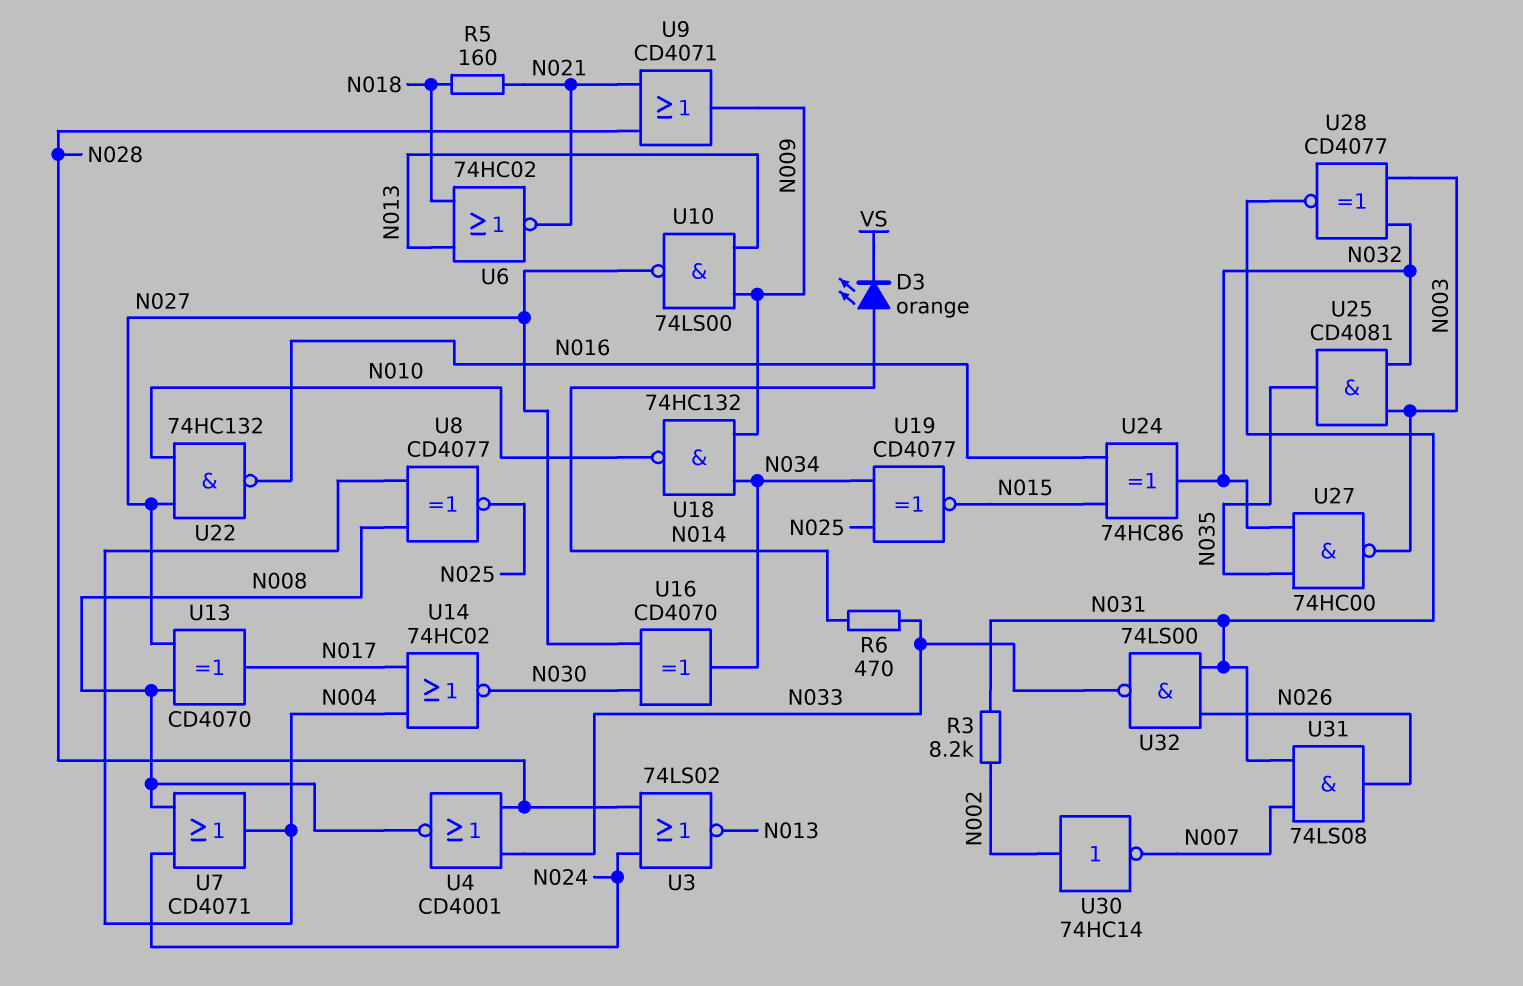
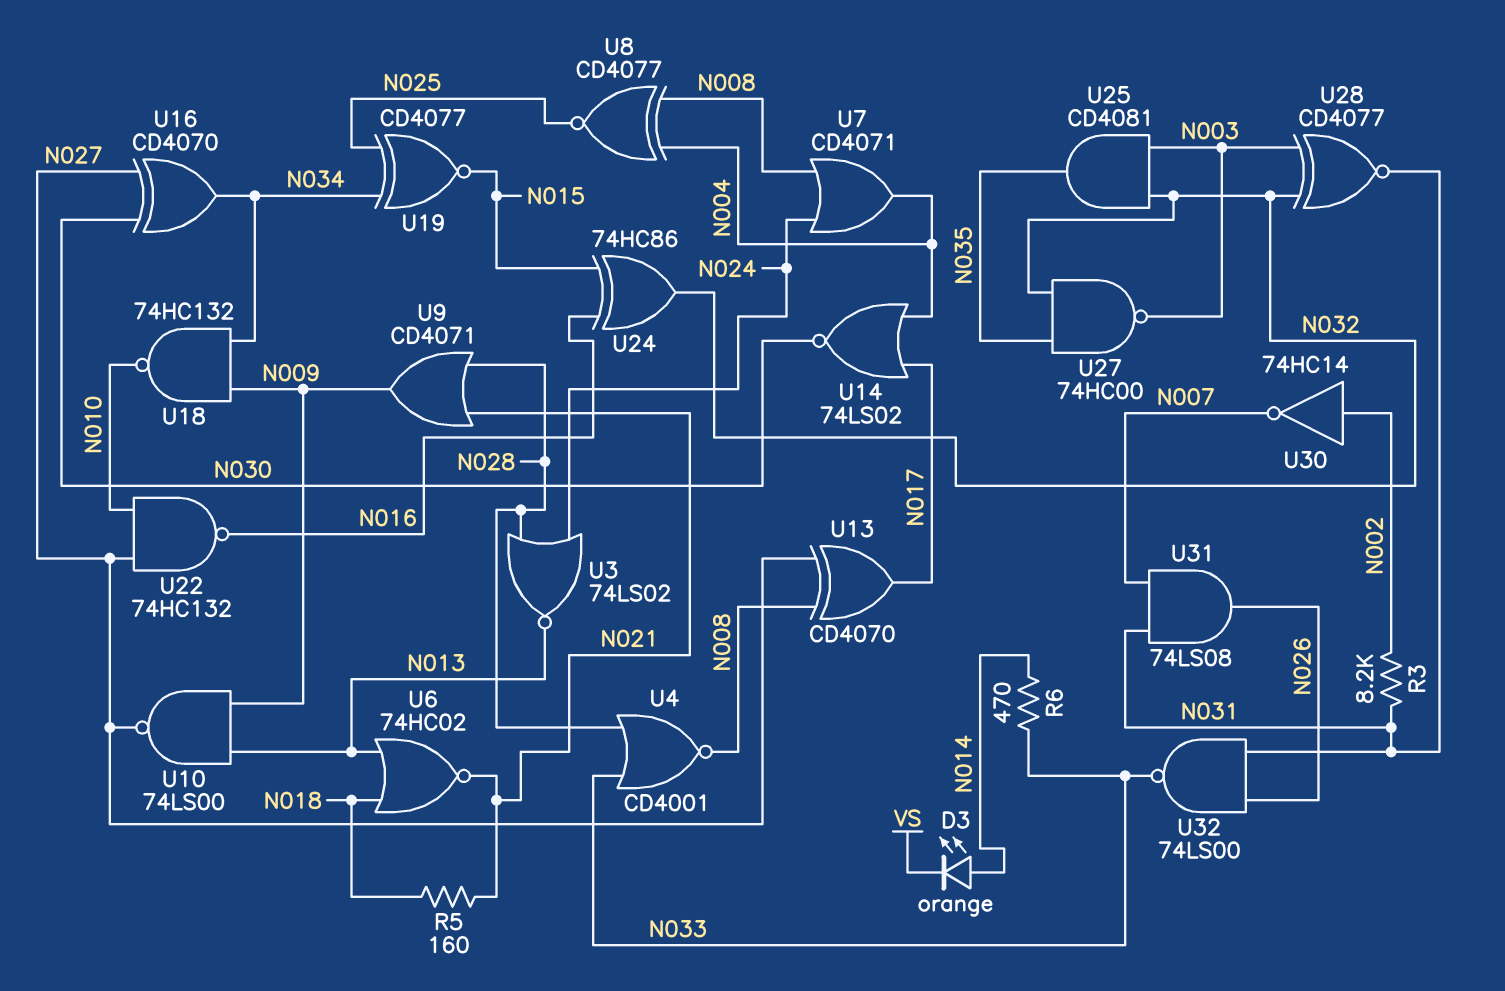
U14: NOR 74HC02 (in N004, in N017, out N030) -> NOR 74LS02 (in N004, in N017, out N030)

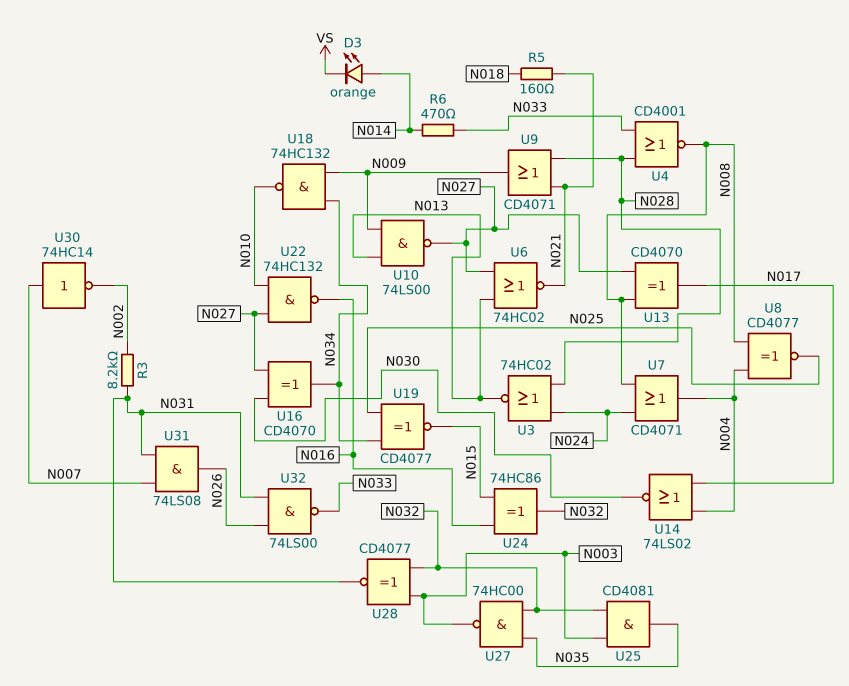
U3: NOR 74LS02 (in N024, in N028, out N013) -> NOR 74HC02 (in N024, in N028, out N013)
U6: NOR 74HC02 (in N013, in N018, out N021) -> NOR 74HC02 (in N013, in N027, out N021)
U30: NOT 74HC14 (in N002, out N007) -> NOT 74HC14 (in N007, out N002)

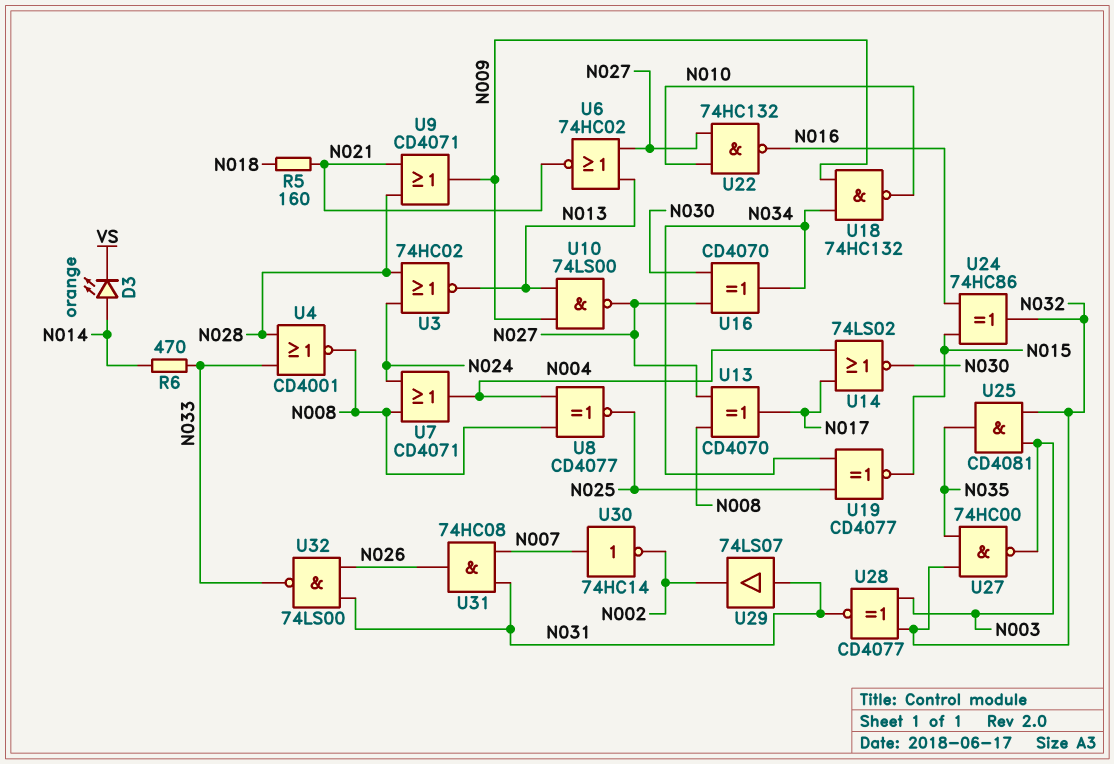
R3: 8.2k (N002, N031) -> none
U29: none -> buffer 74LS07 (in N031, out N002)
U31: AND 74LS08 (in N007, in N031, out N026) -> AND 74HC08 (in N007, in N031, out N026)

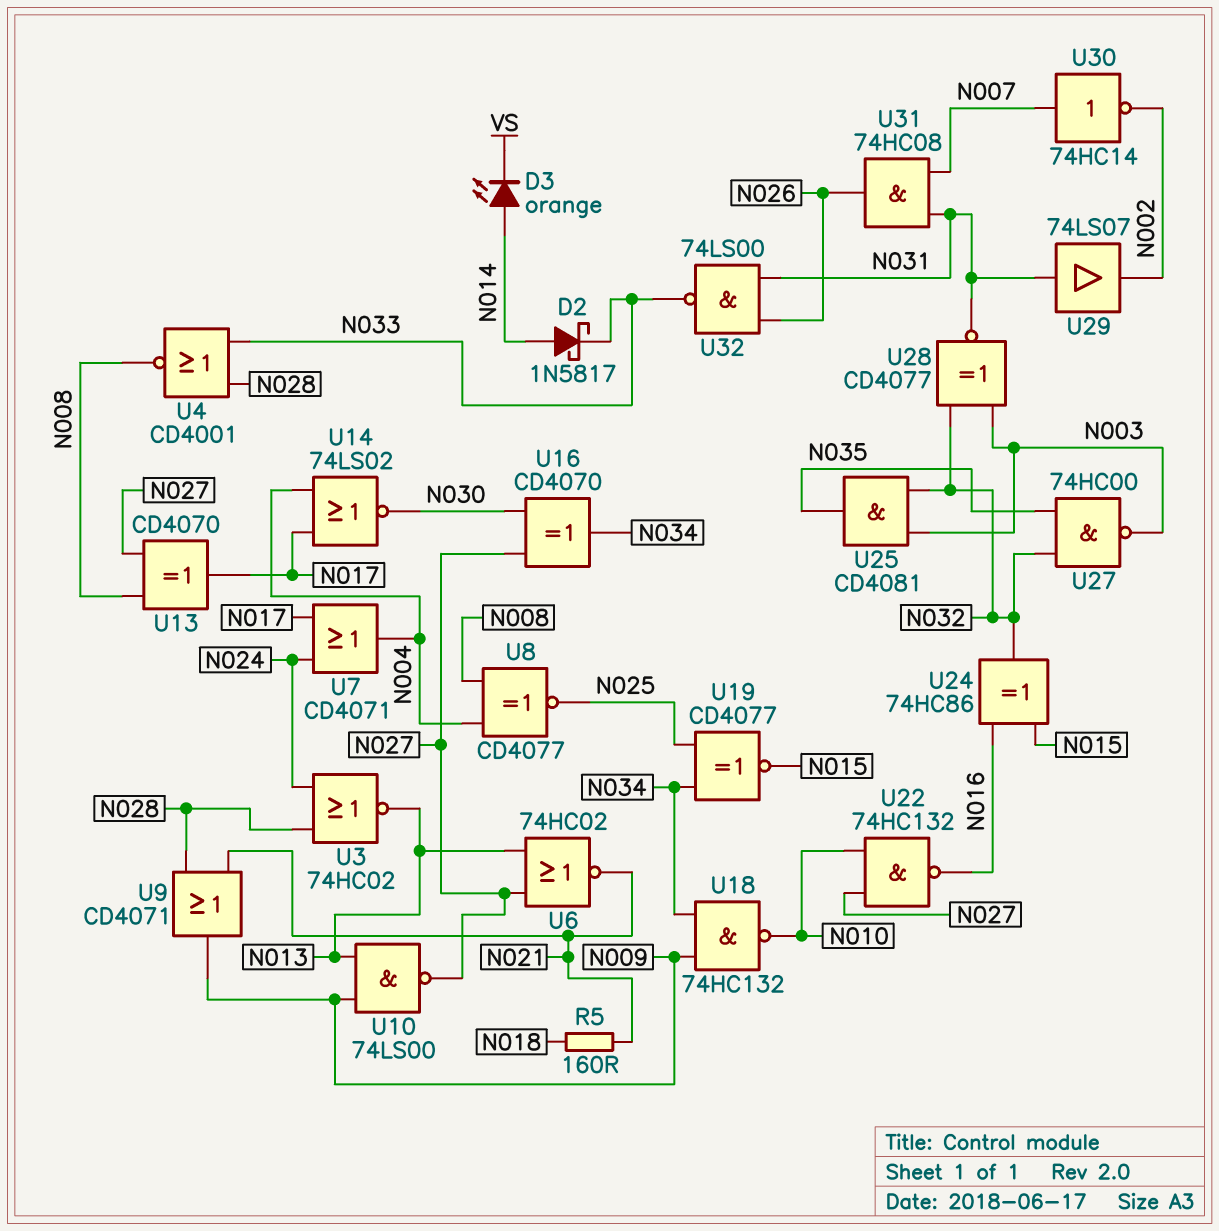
D2: none -> schottky 1N5817 (A N014, K N033)
R6: 470 (N014, N033) -> none
U7: OR CD4071 (in N008, in N024, out N004) -> OR CD4071 (in N017, in N024, out N004)

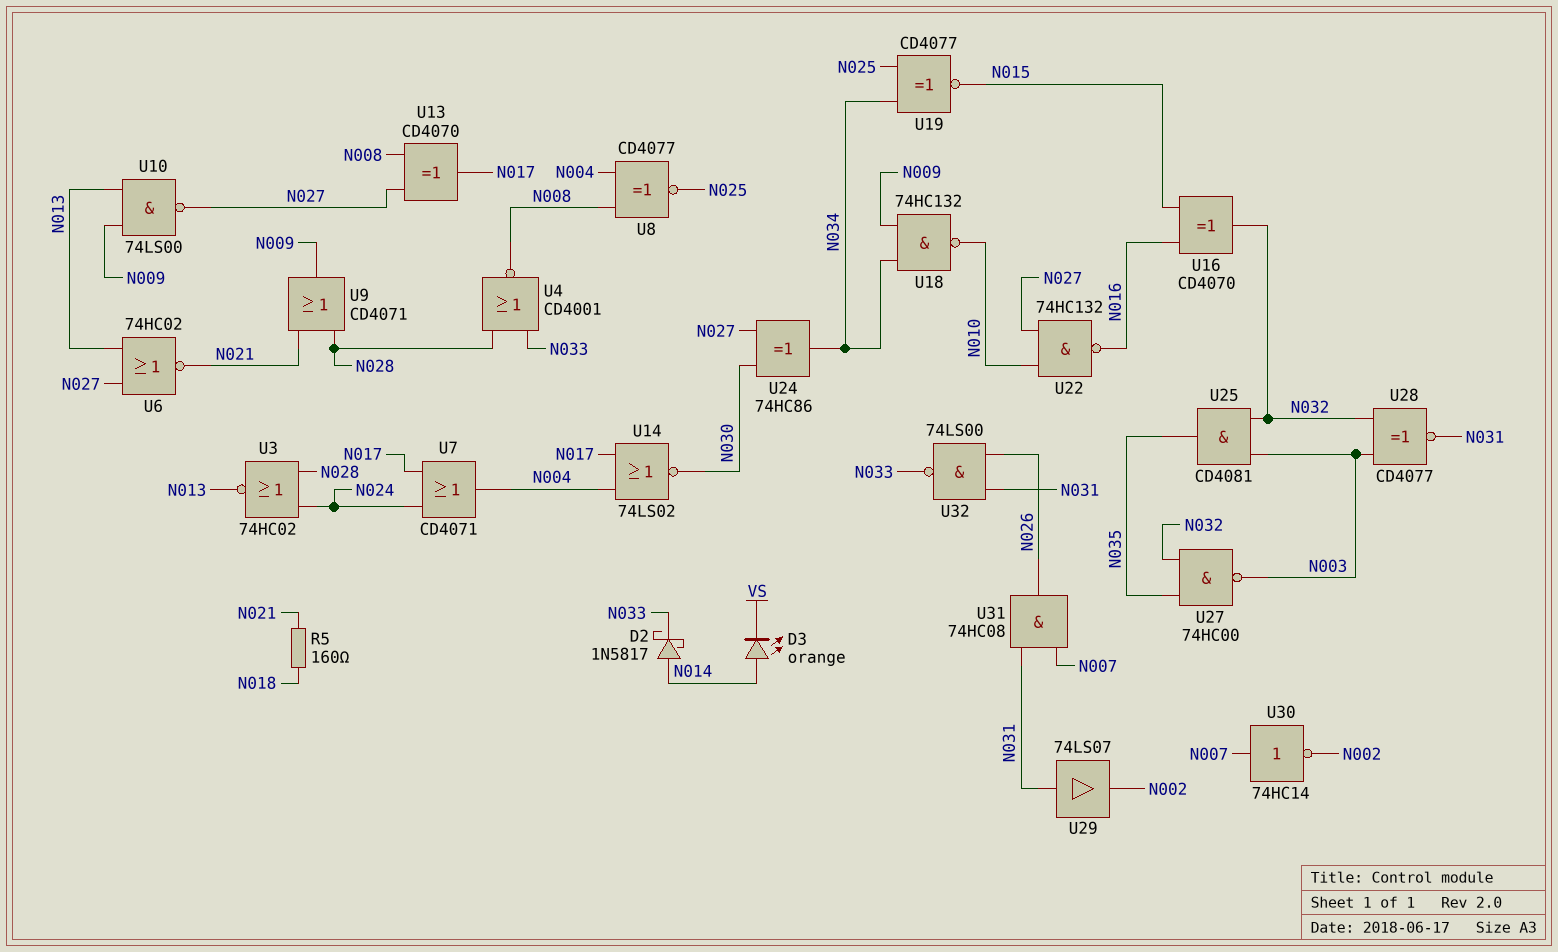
U16: XOR CD4070 (in N027, in N030, out N034) -> XOR CD4070 (in N015, in N016, out N032)
U24: XOR 74HC86 (in N015, in N016, out N032) -> XOR 74HC86 (in N027, in N030, out N034)

